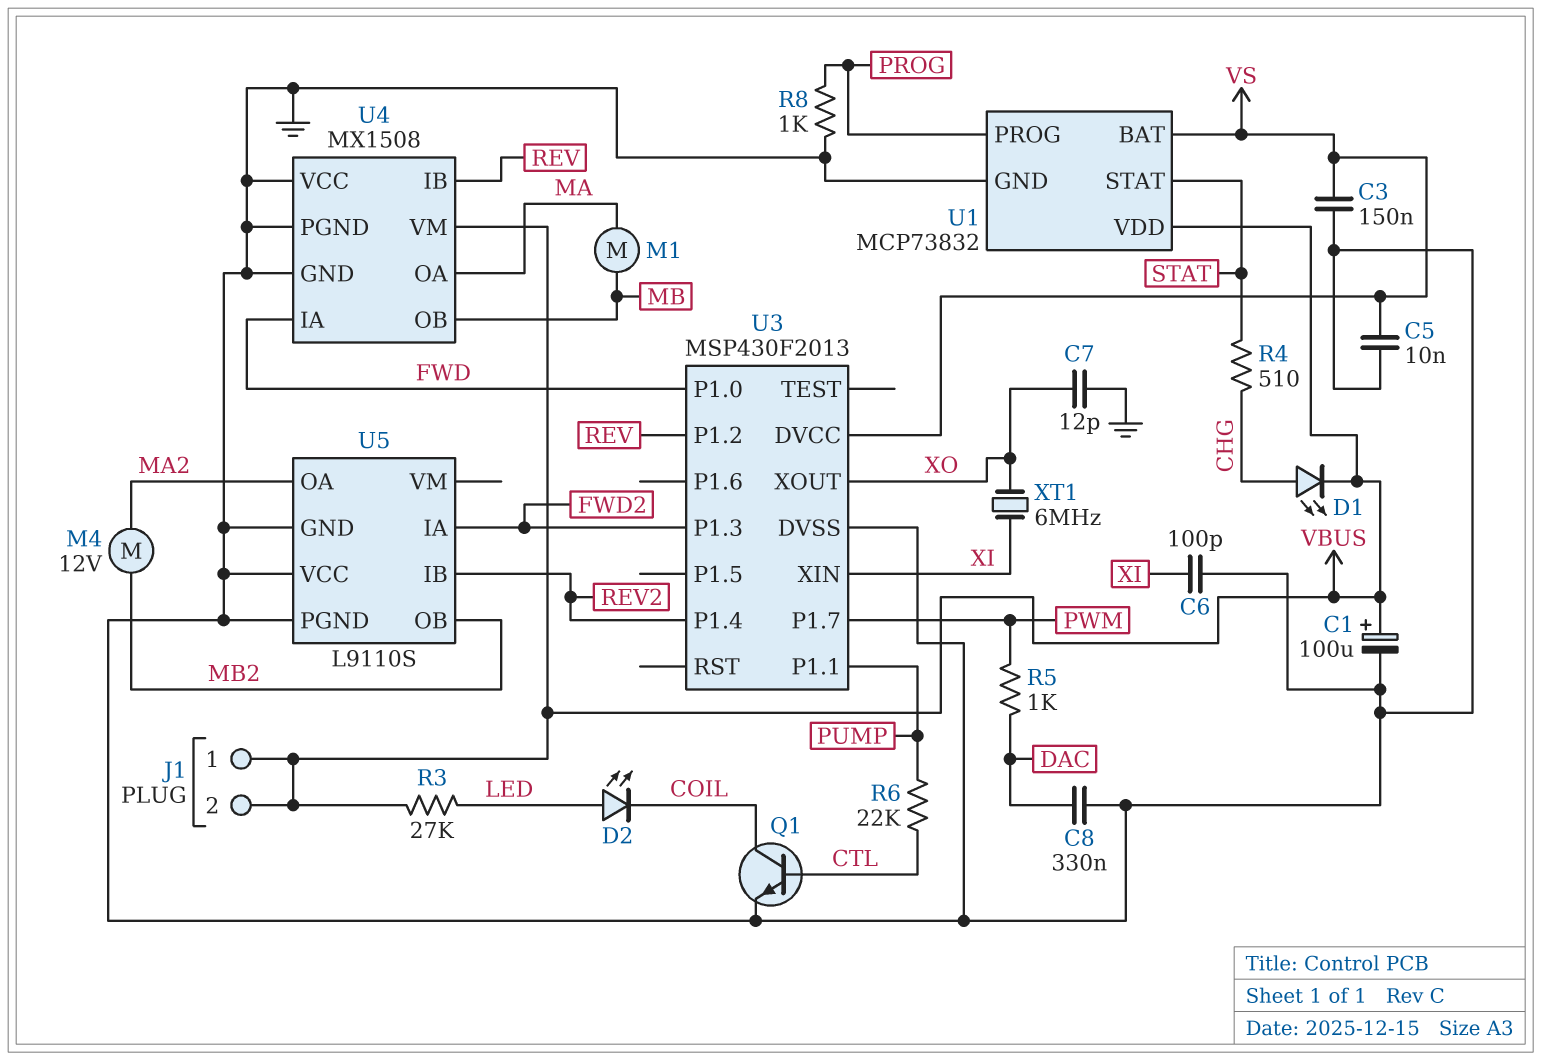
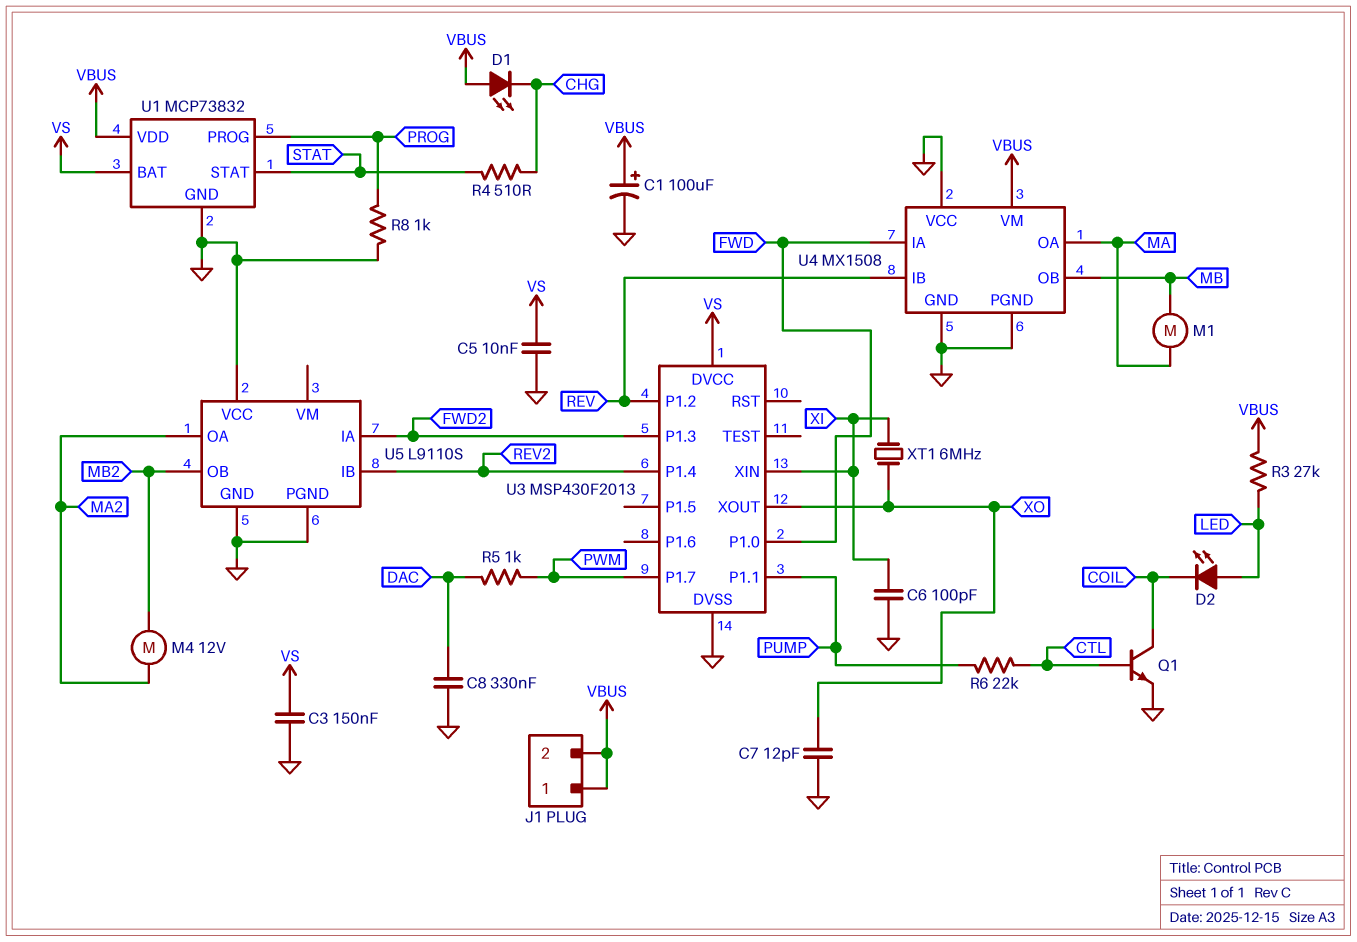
D1: LED (A CHG, K VBUS) -> LED (A VBUS, K CHG)

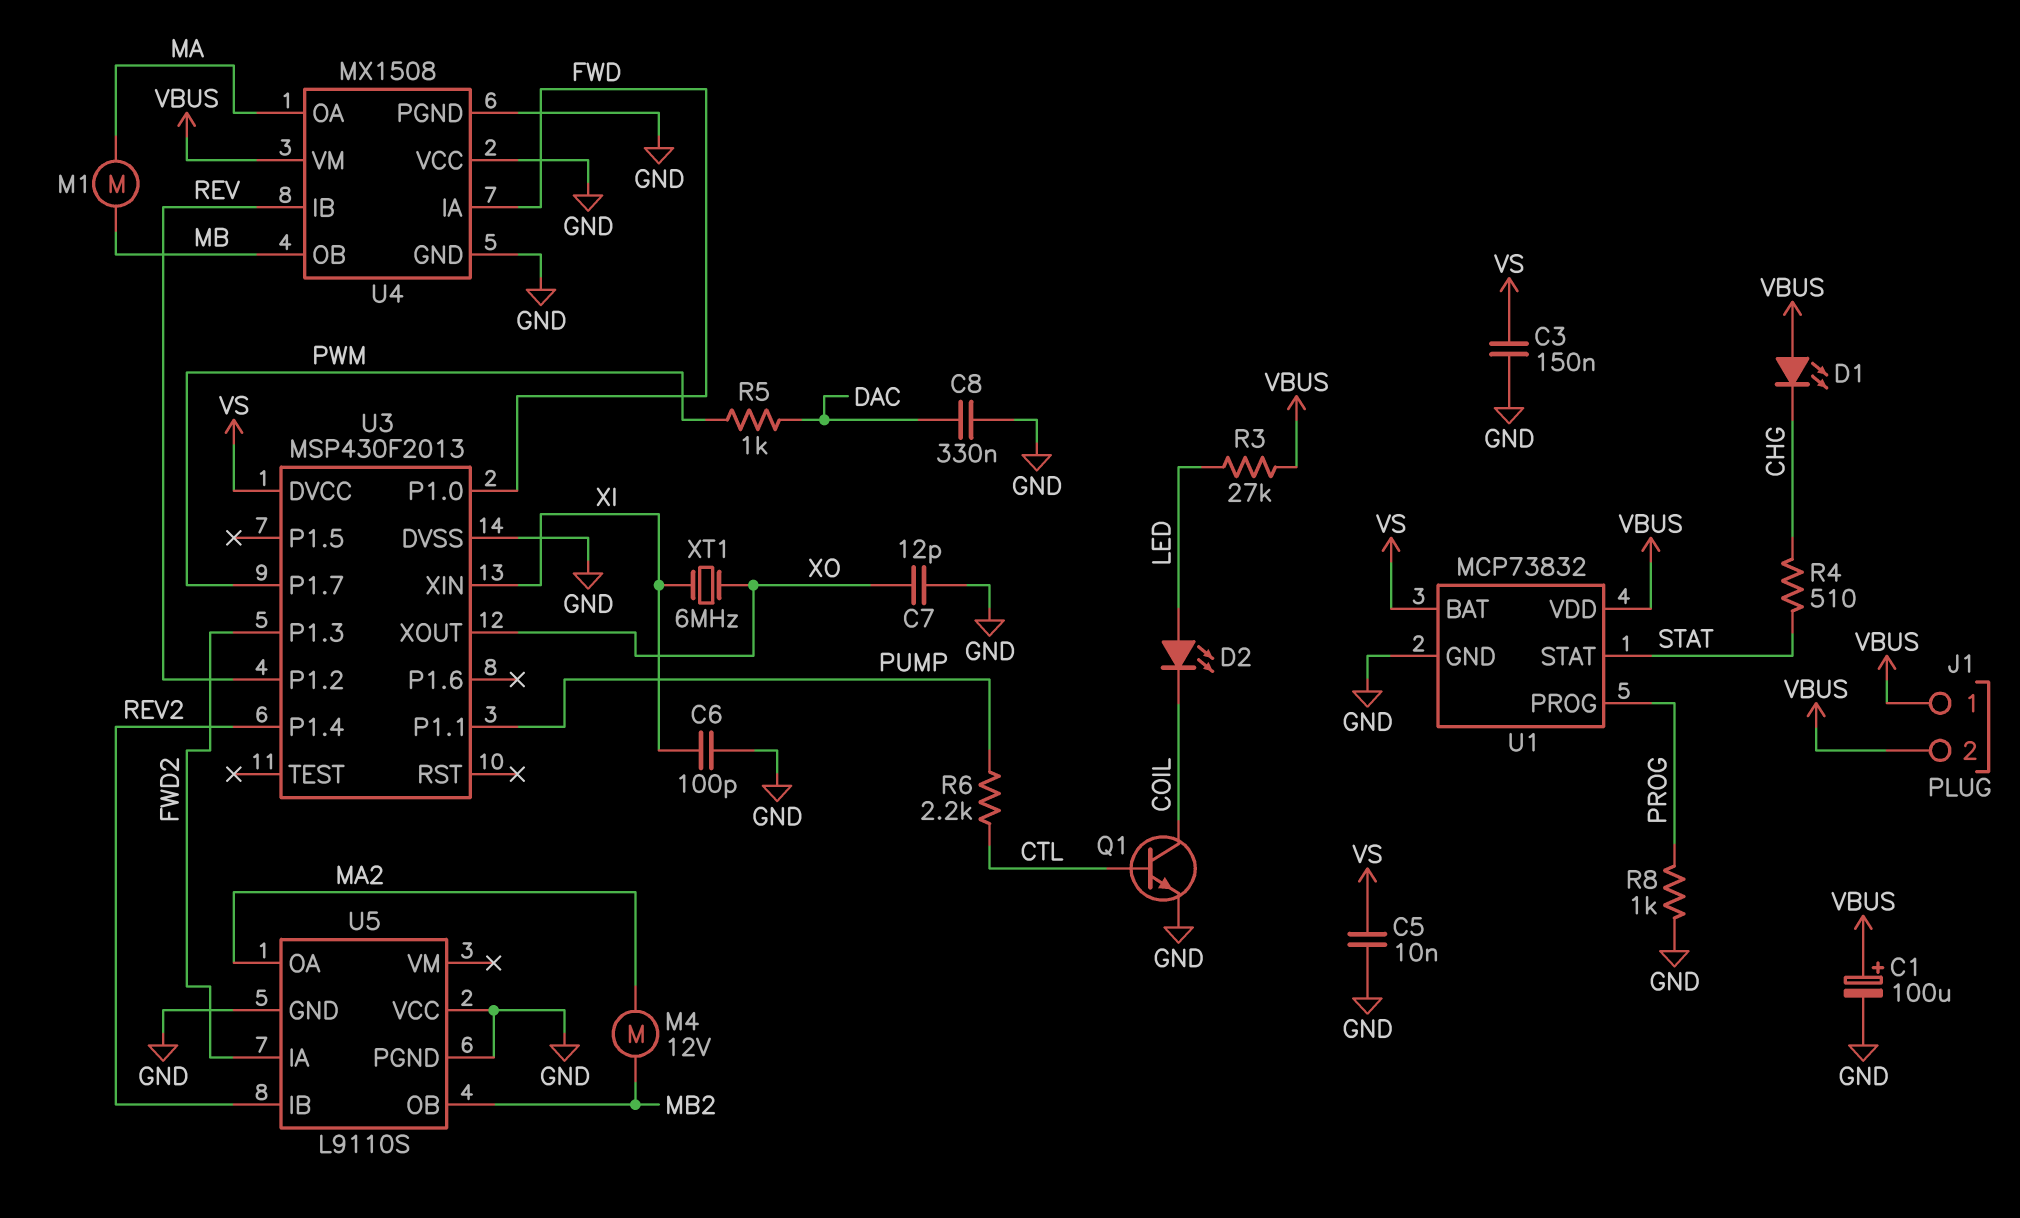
R6: 22k (CTL, PUMP) -> 2.2k (CTL, PUMP)

